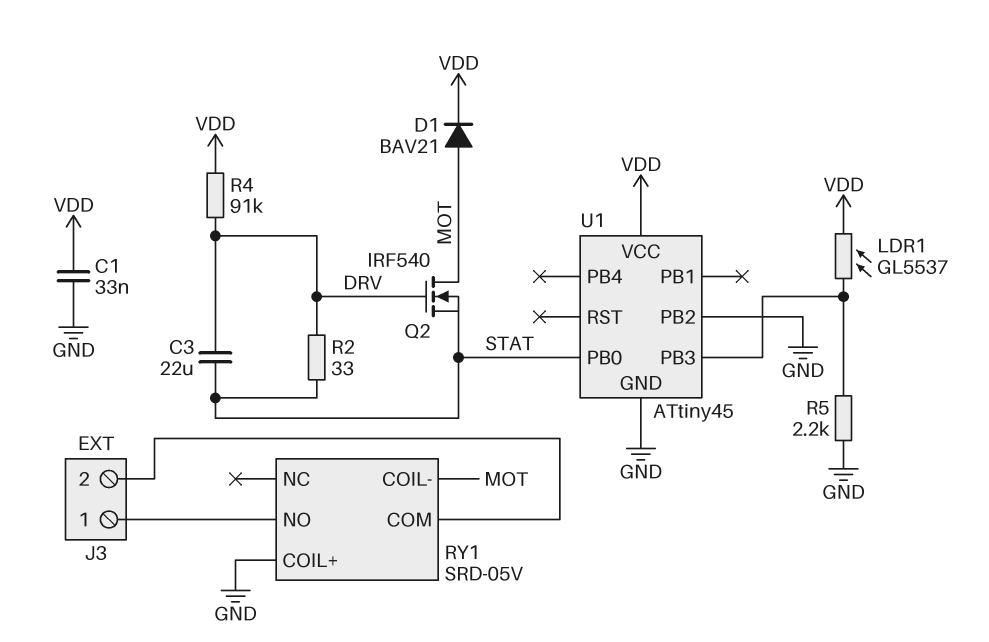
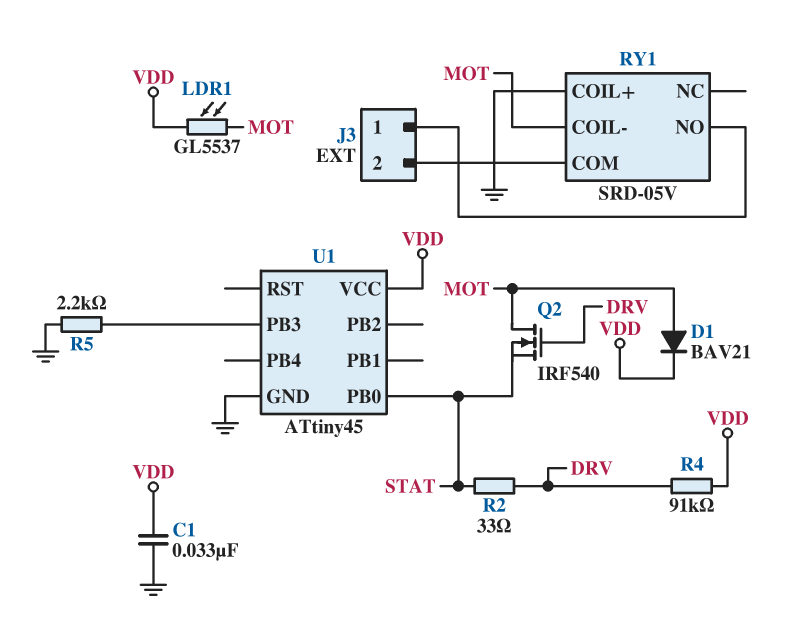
C3: 22uF (DRV, STAT) -> none
LDR1: GL5537 (U1/PB3, VDD) -> GL5537 (MOT, VDD)
U1 pin PB2: GND -> none

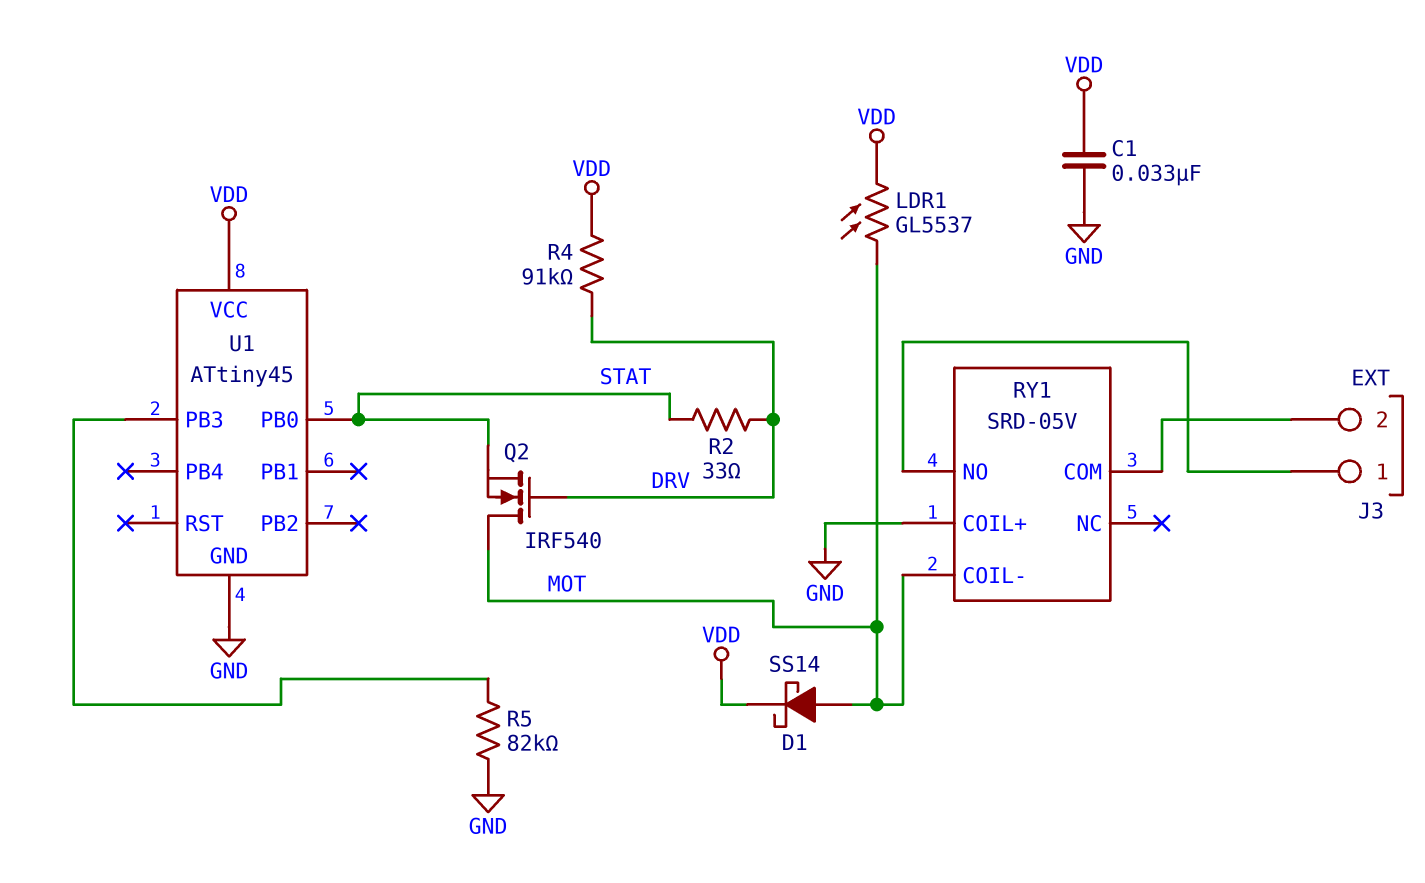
D1: diode BAV21 (A MOT, K VDD) -> schottky SS14 (A MOT, K VDD)
R5: 2.2k (GND, U1/PB3) -> 82k (GND, U1/PB3)

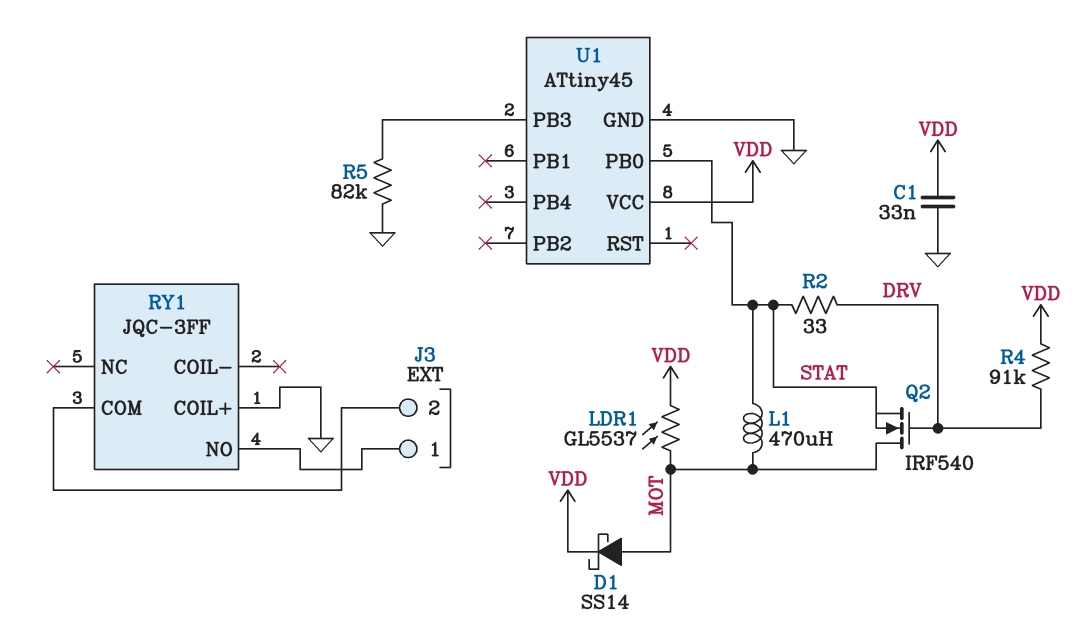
L1: none -> 470uH (MOT, STAT)
RY1: SRD-05V -> JQC-3FF
RY1 pin COIL-: MOT -> none

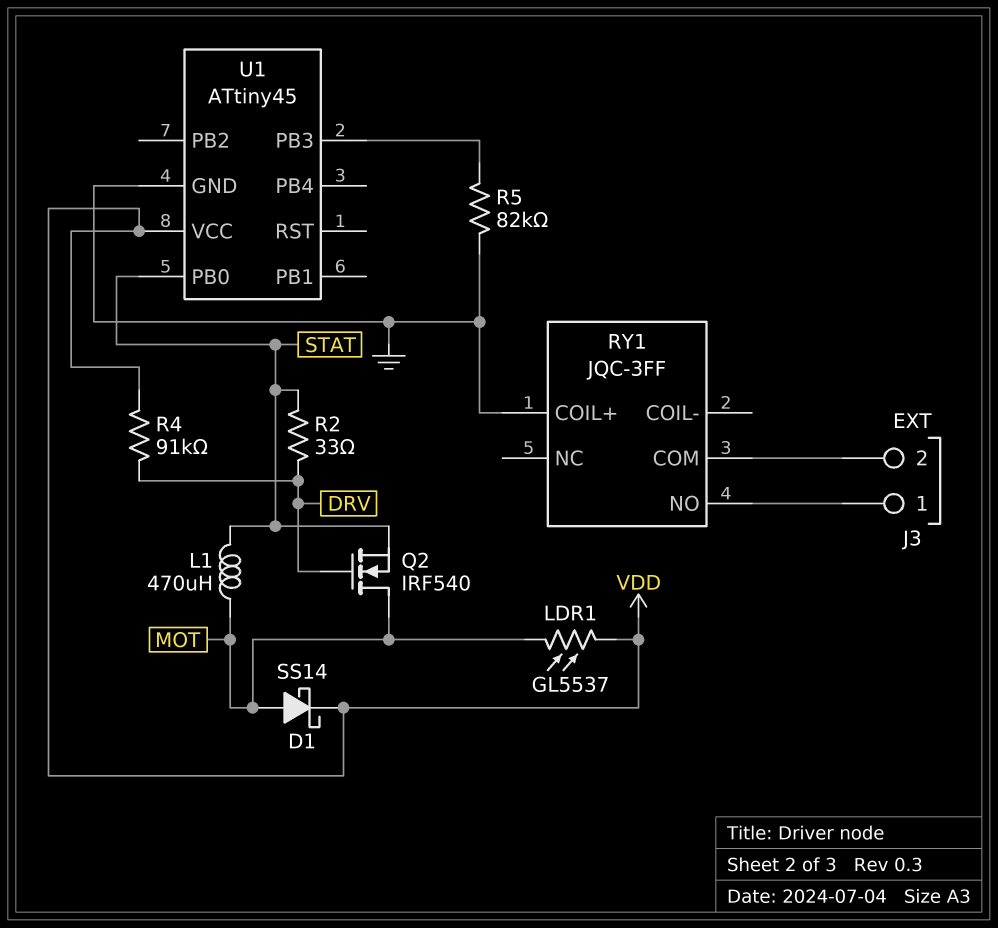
C1: 33nF (GND, VDD) -> none

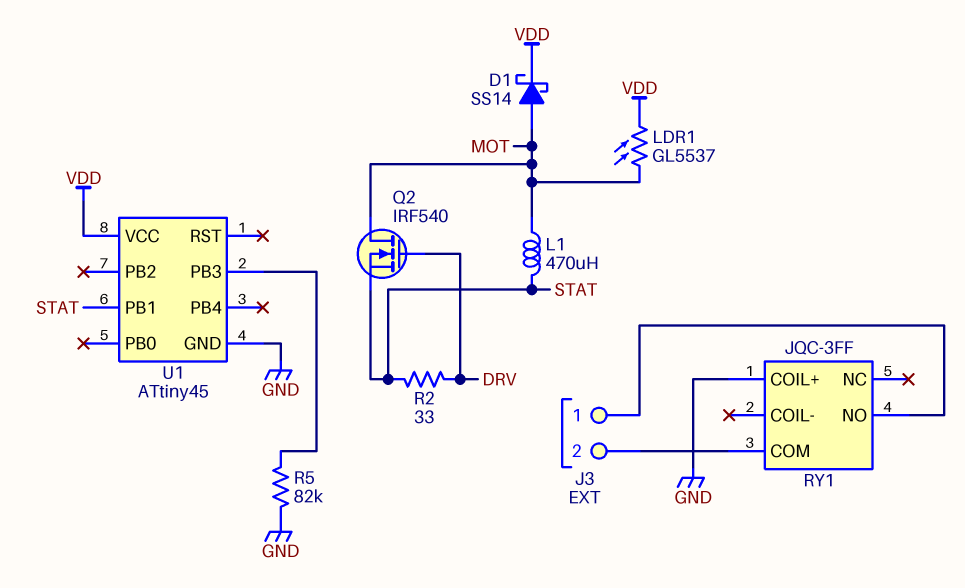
R4: 91k (DRV, VDD) -> none
U1 pin PB0: STAT -> none
U1 pin PB1: none -> STAT

